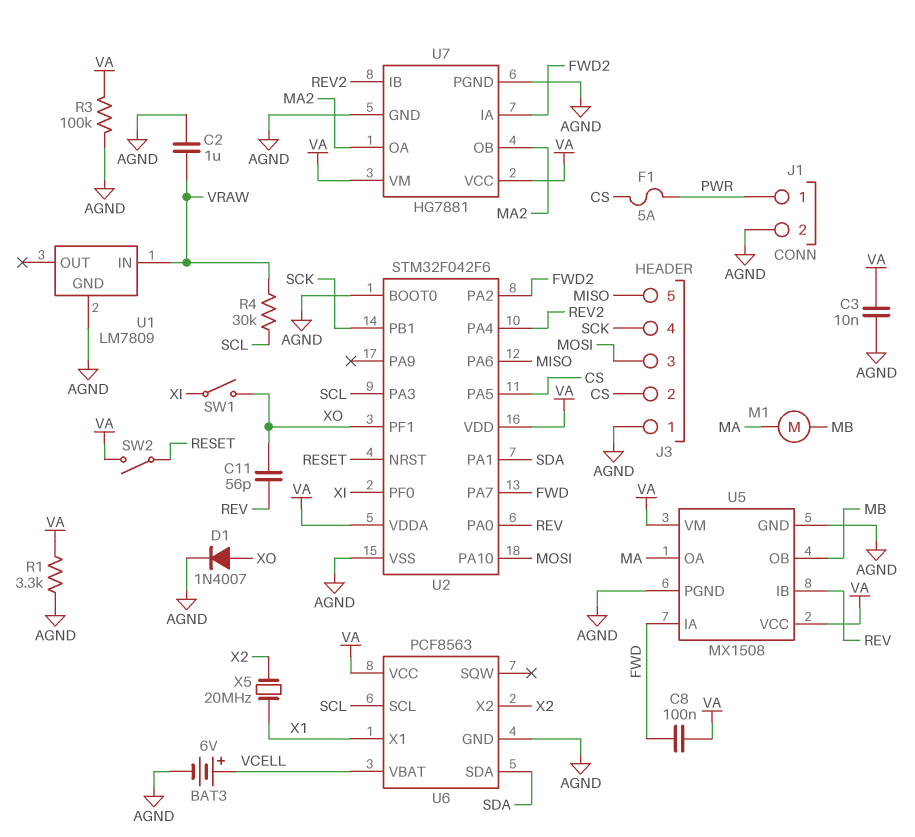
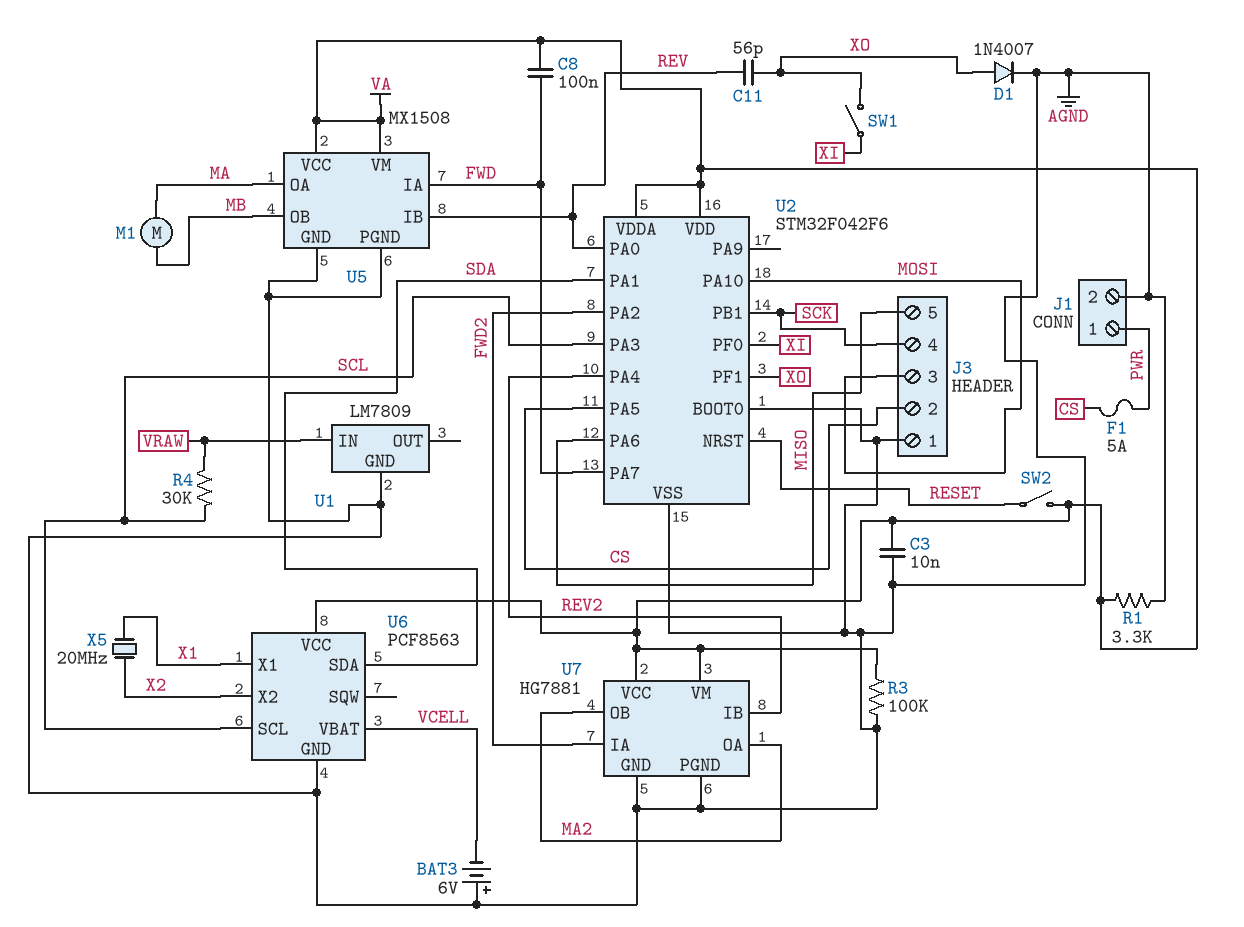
BAT3: 6V (plus VCELL, minus AGND) -> 6V (plus AGND, minus VCELL)
C2: 1uF (AGND, VRAW) -> none

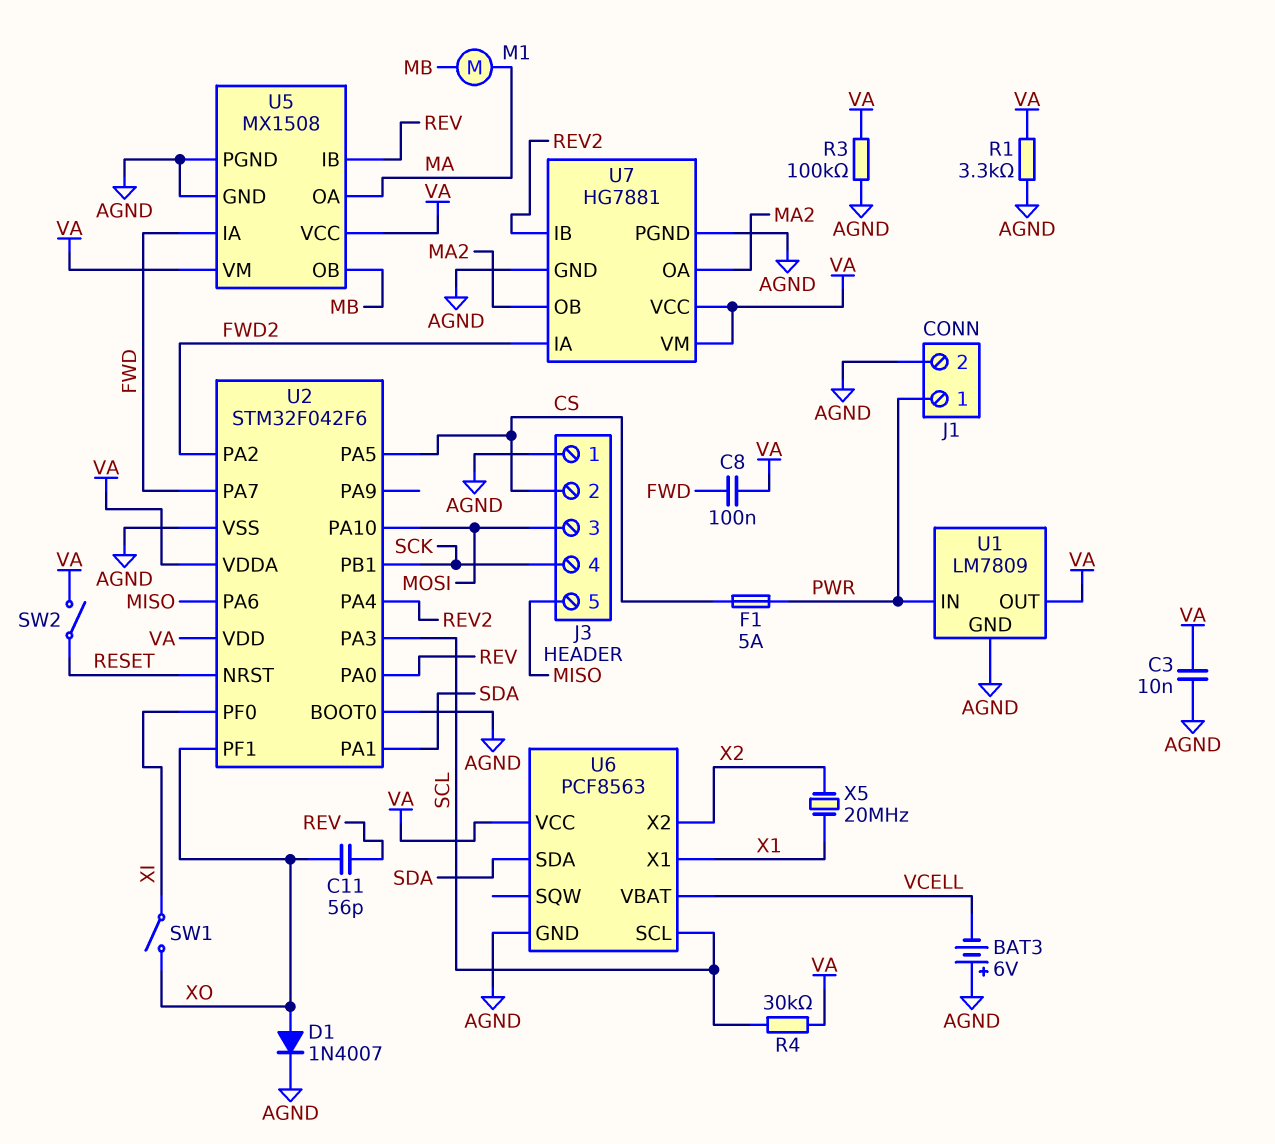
R4: 30k (SCL, VRAW) -> 30k (SCL, VA)
U1 pin IN: VRAW -> PWR
U1 pin OUT: none -> VA

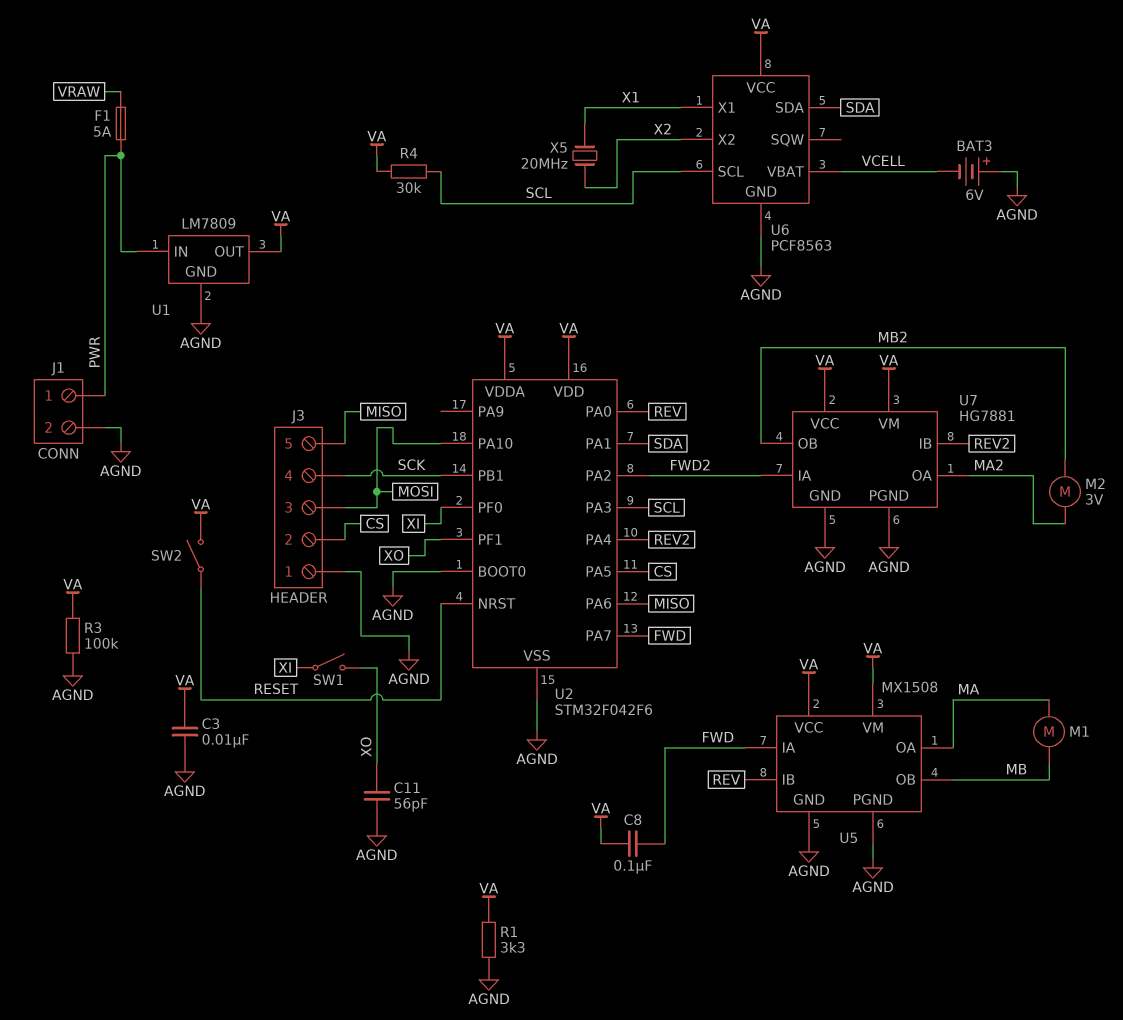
C11: 56pF (REV, XO) -> 56pF (AGND, XO)
D1: diode 1N4007 (A XO, K AGND) -> none
F1: 5A (CS, PWR) -> 5A (PWR, VRAW)
M2: none -> motor 3V (MA2, MB2)
U7 pin OB: MA2 -> MB2

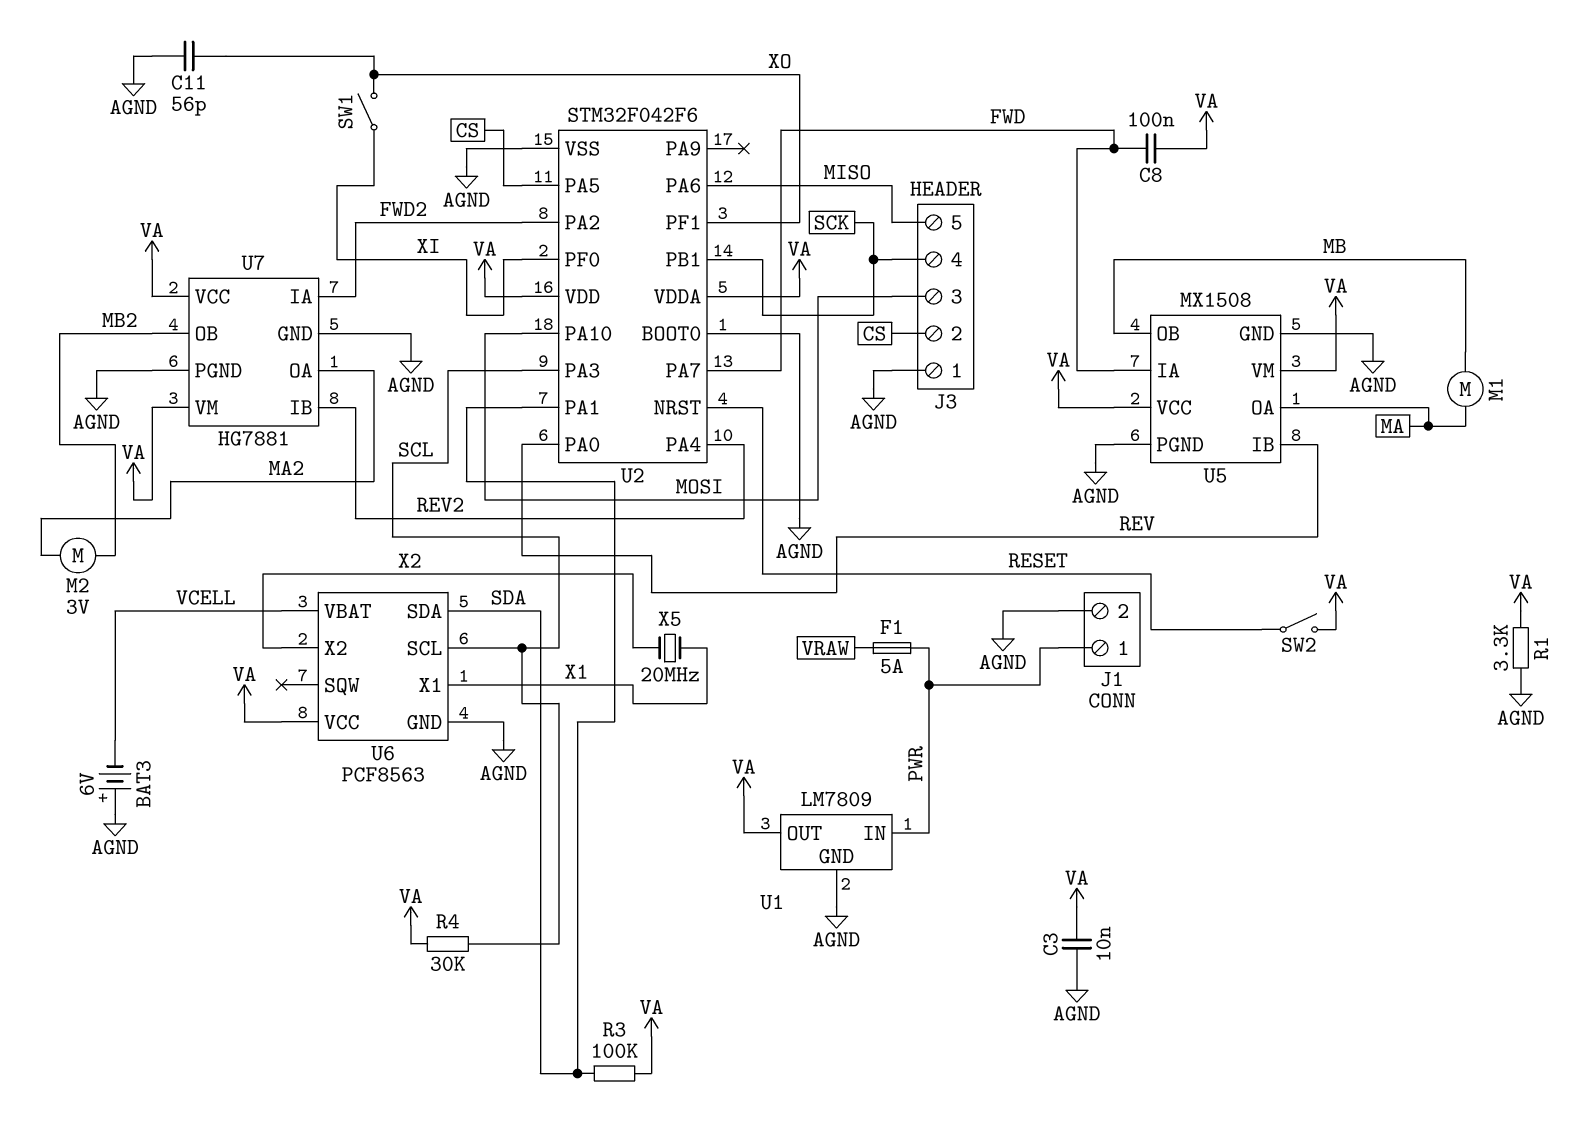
R3: 100k (AGND, VA) -> 100k (SDA, VA)

